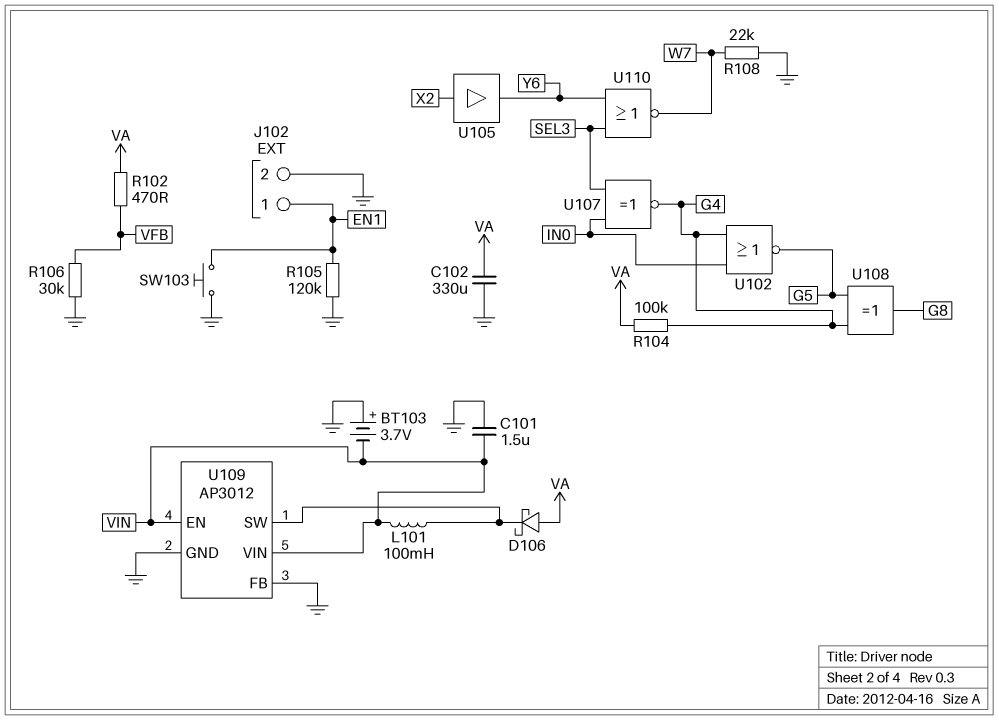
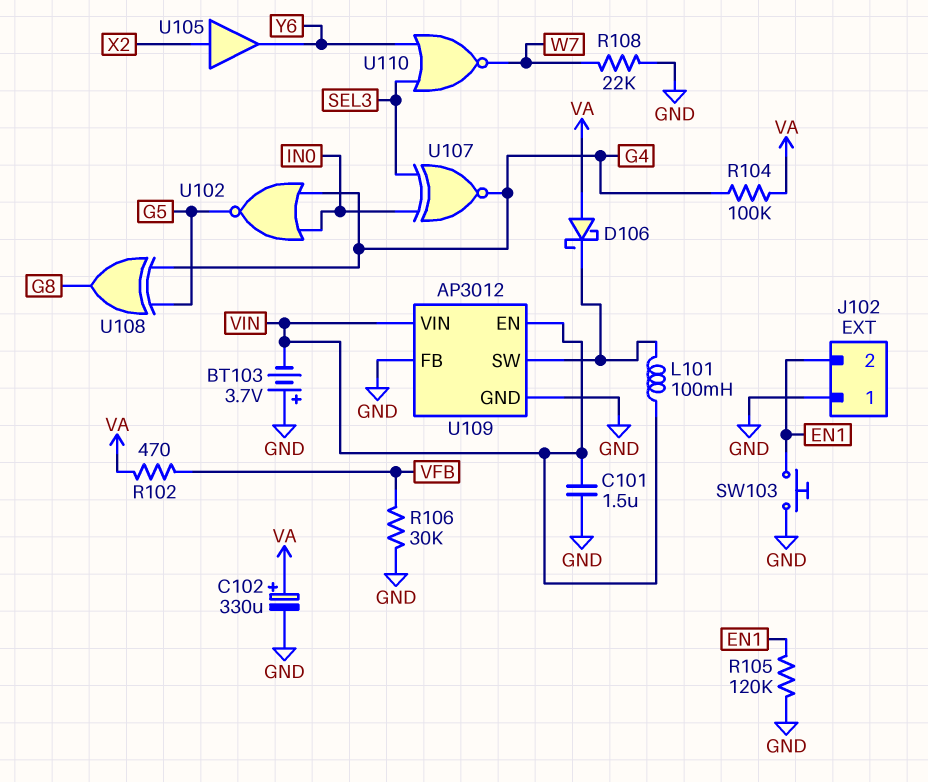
C102: 330uF (GND, VA) -> 330uF (plus VA, minus GND)
J102 pin 1: EN1 -> GND
J102 pin 2: GND -> EN1

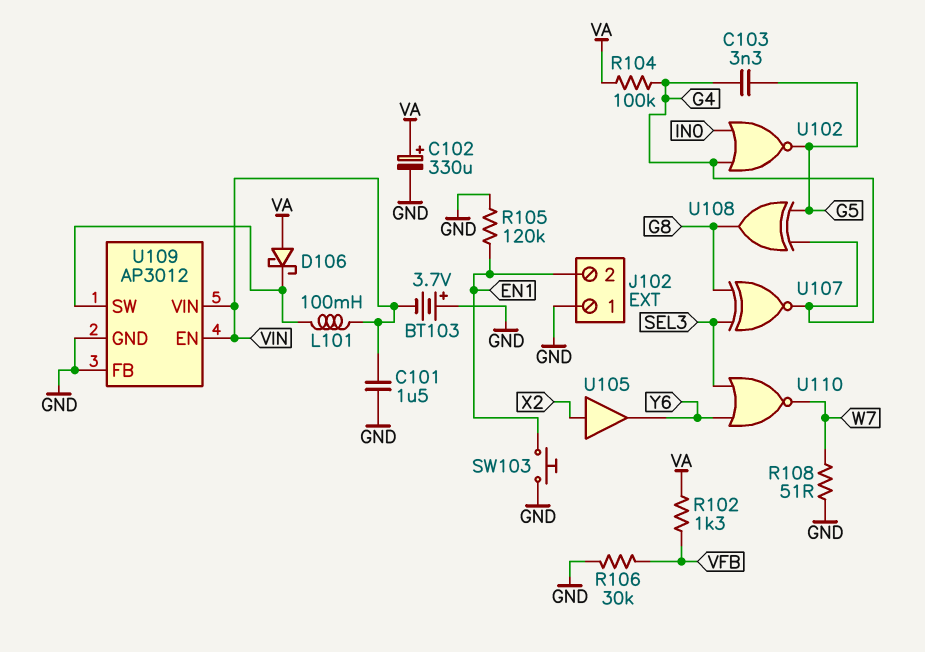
C103: none -> 3.3nF (G4, G5)
R102: 470 (VA, VFB) -> 1.3k (VA, VFB)
R108: 22k (GND, W7) -> 51 (GND, W7)
U107: XNOR (in IN0, in SEL3, out G4) -> XNOR (in G8, in SEL3, out G4)

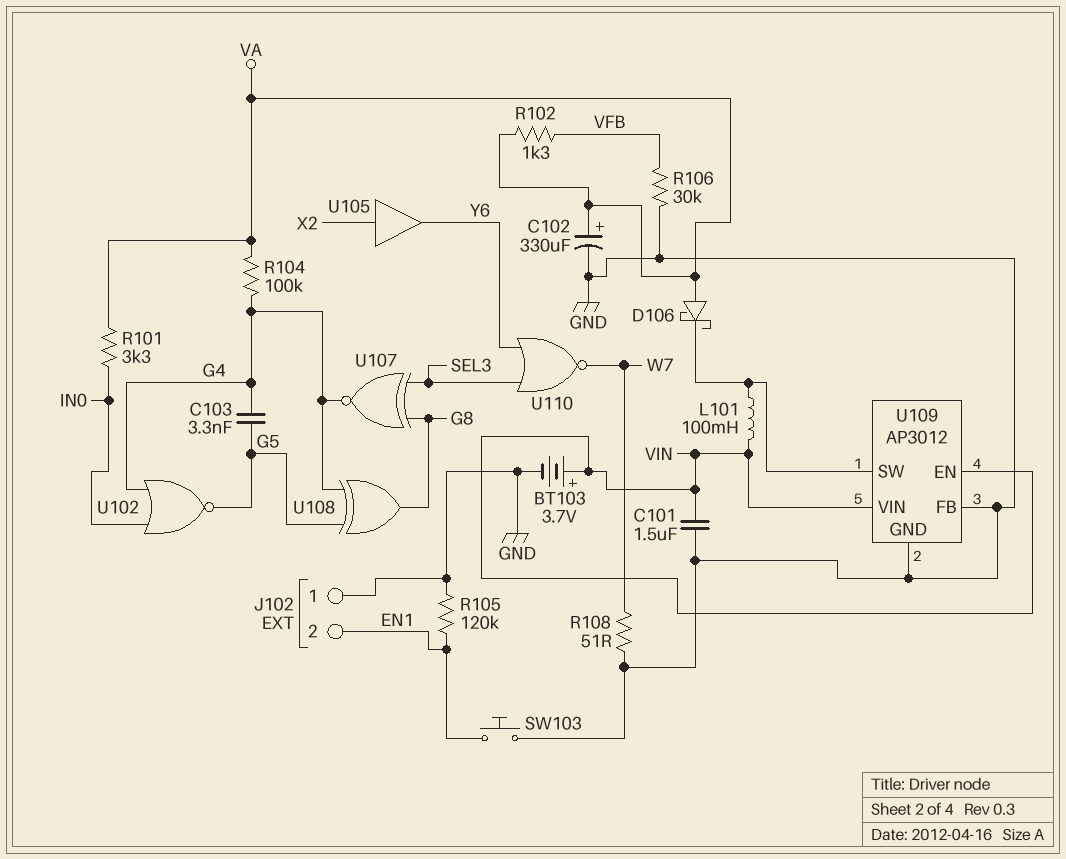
BT103: 3.7V (plus GND, minus VIN) -> 3.7V (plus VIN, minus GND)
R101: none -> 3.3k (IN0, VA)

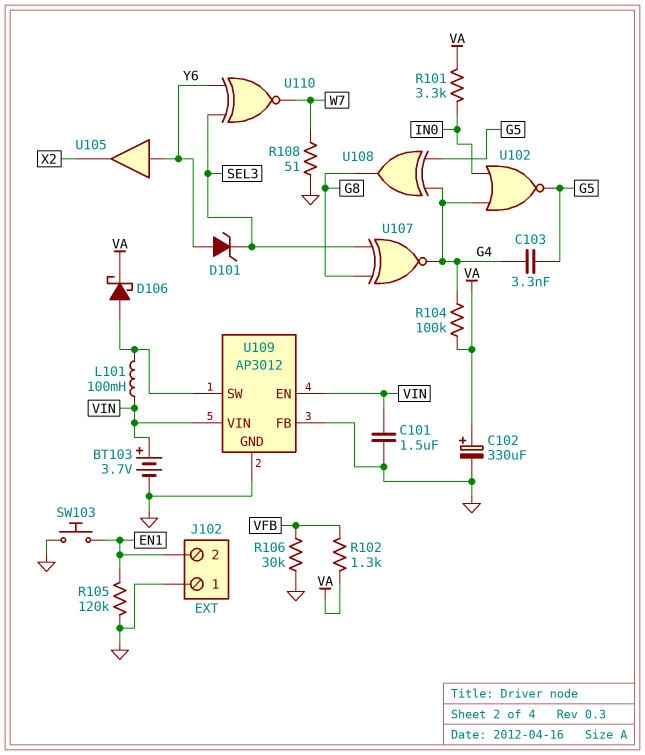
D101: none -> zener (A Y6, K SEL3)
D106: schottky (A VA, K U109/SW) -> schottky (A U109/SW, K VA)
U105: buffer (in X2, out Y6) -> buffer (in Y6, out X2)
U110: NOR (in SEL3, in Y6, out W7) -> XNOR (in SEL3, in Y6, out W7)

